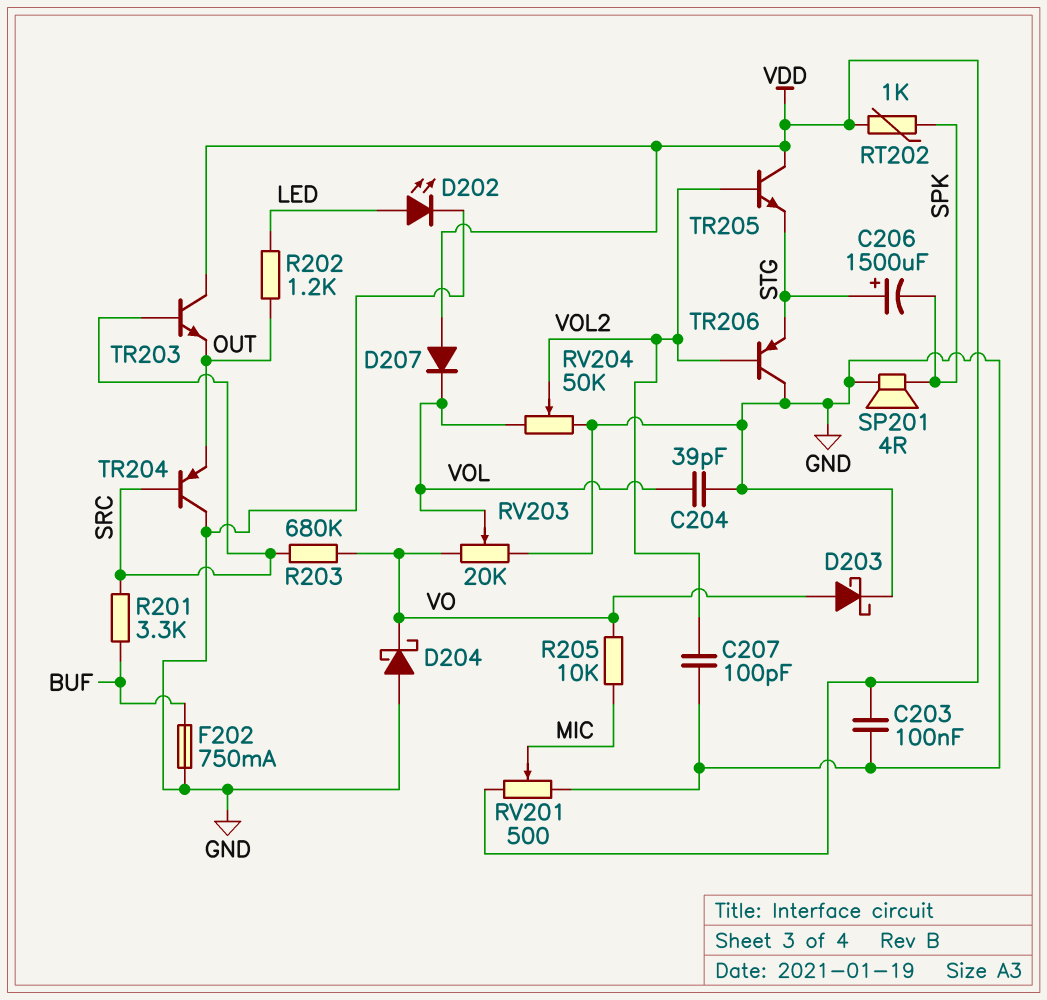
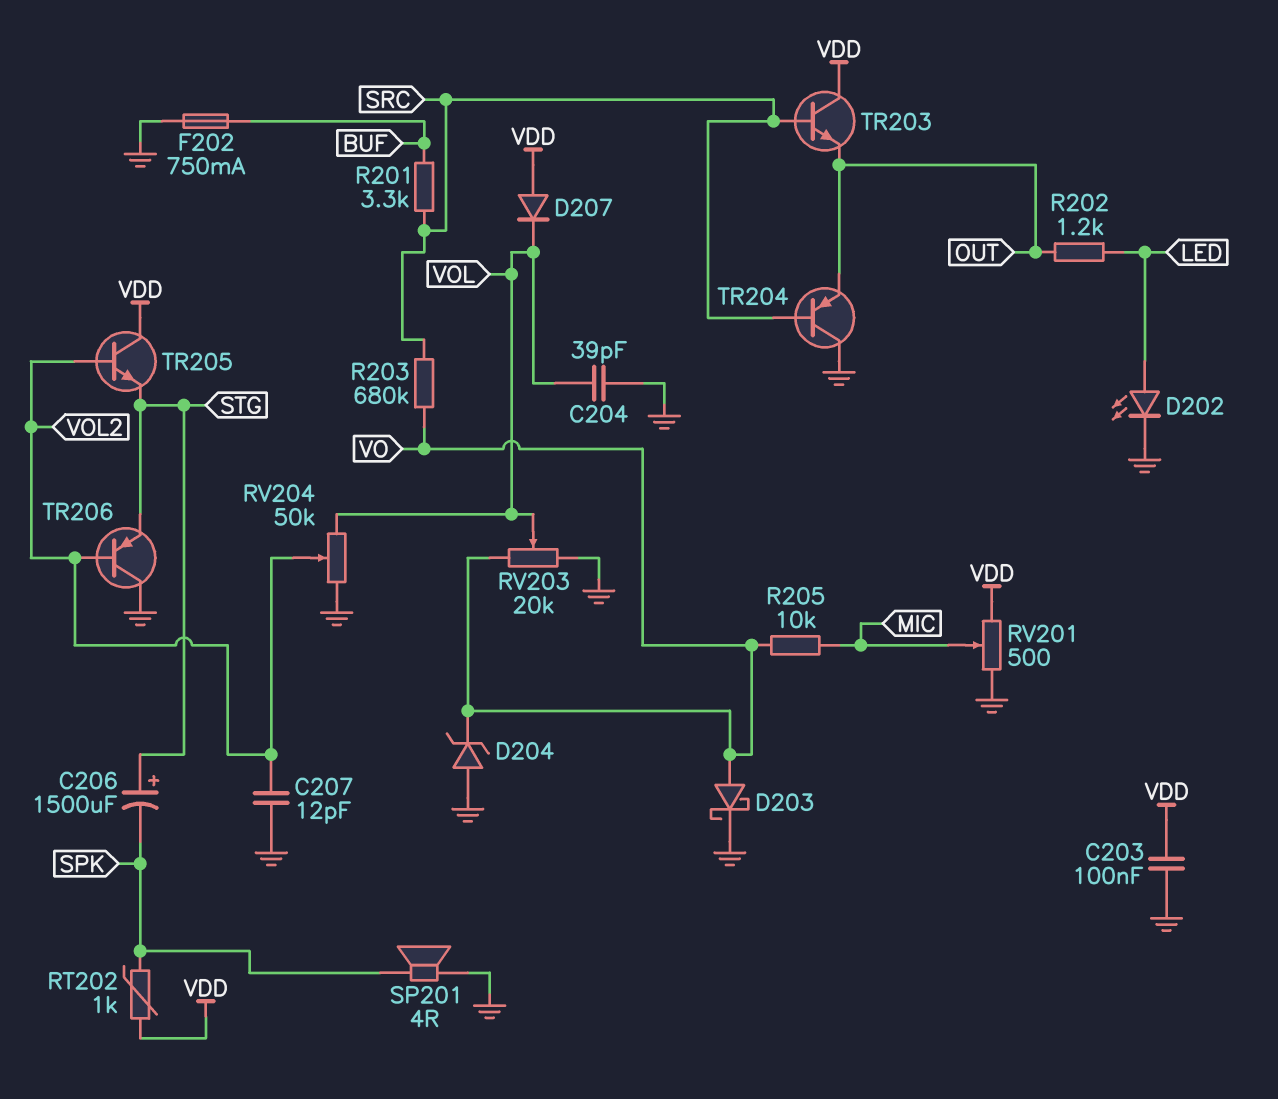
C207: 100pF (GND, VOL2) -> 12pF (GND, VOL2)
D204: schottky (A GND, K VO) -> zener (A GND, K VO)

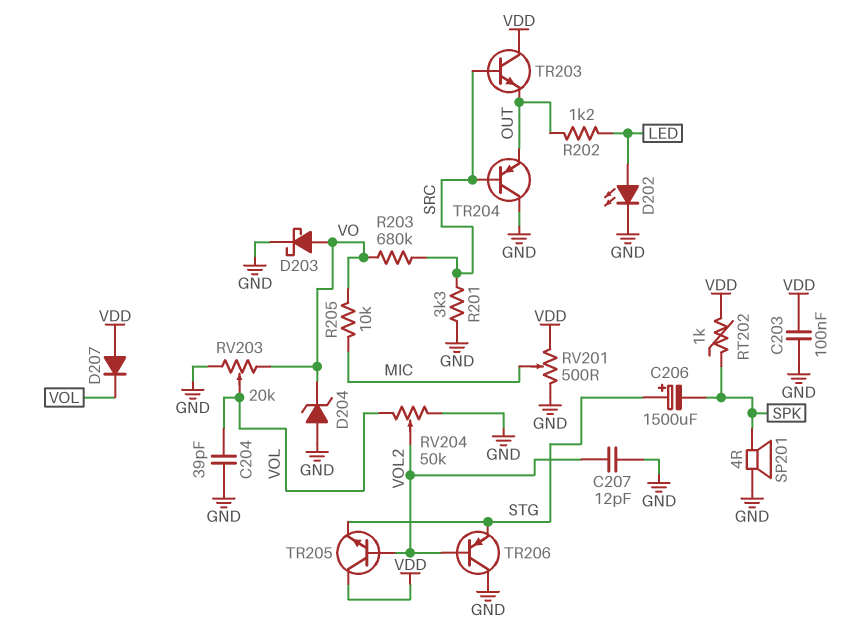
F202: 750mA (BUF, GND) -> none
R201: 3.3k (BUF, SRC) -> 3.3k (GND, SRC)

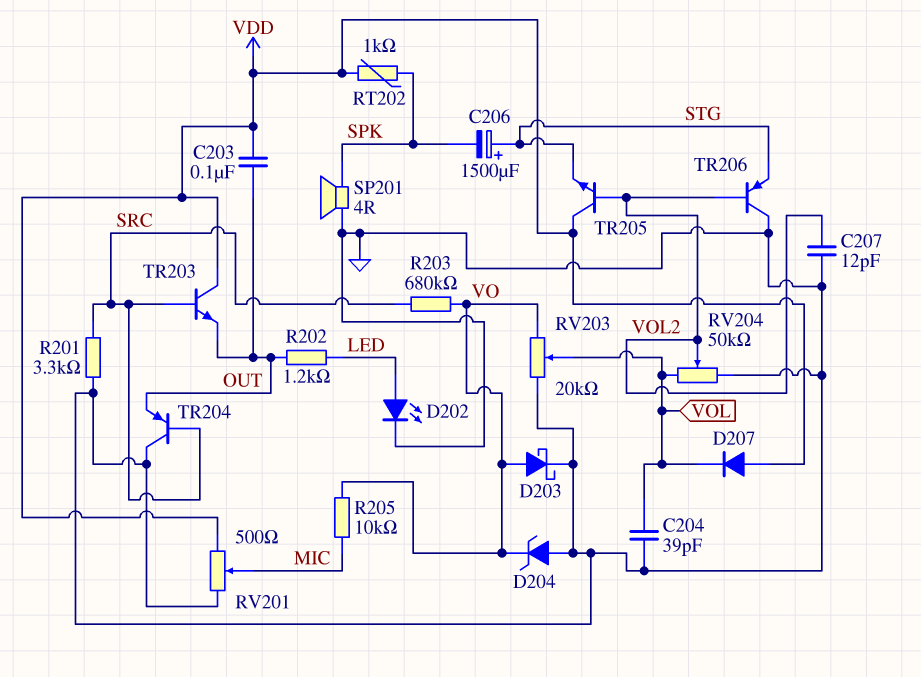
C203: 100nF (GND, VDD) -> 100nF (OUT, VDD)

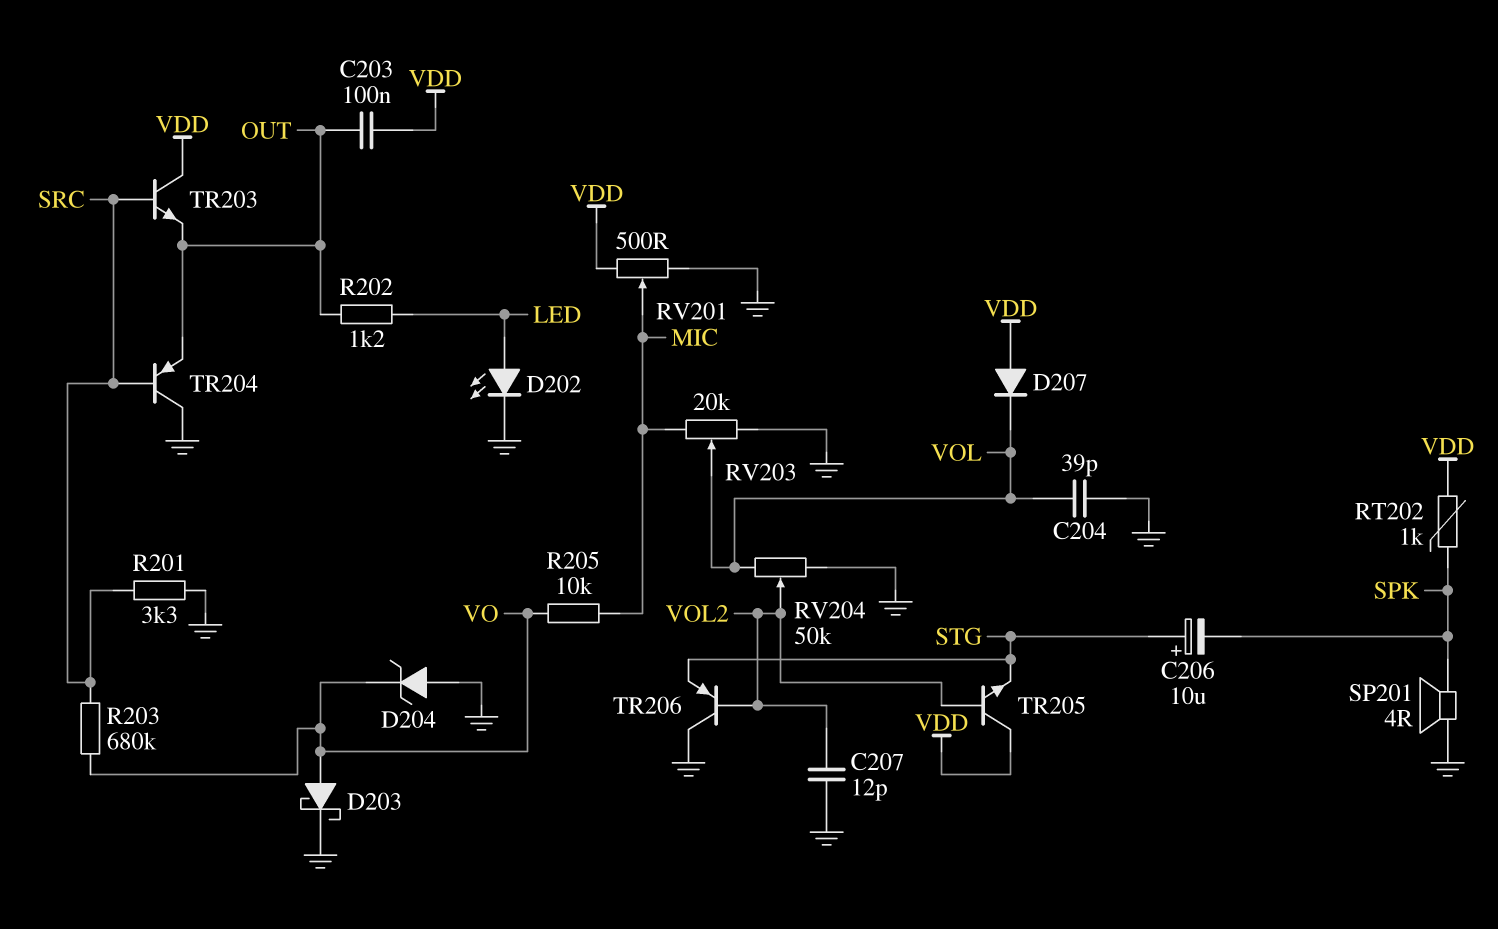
C206: 1500uF (plus STG, minus SPK) -> 10uF (plus STG, minus SPK)
RV203: 20k (GND, VO, wiper VOL) -> 20k (GND, MIC, wiper VOL)

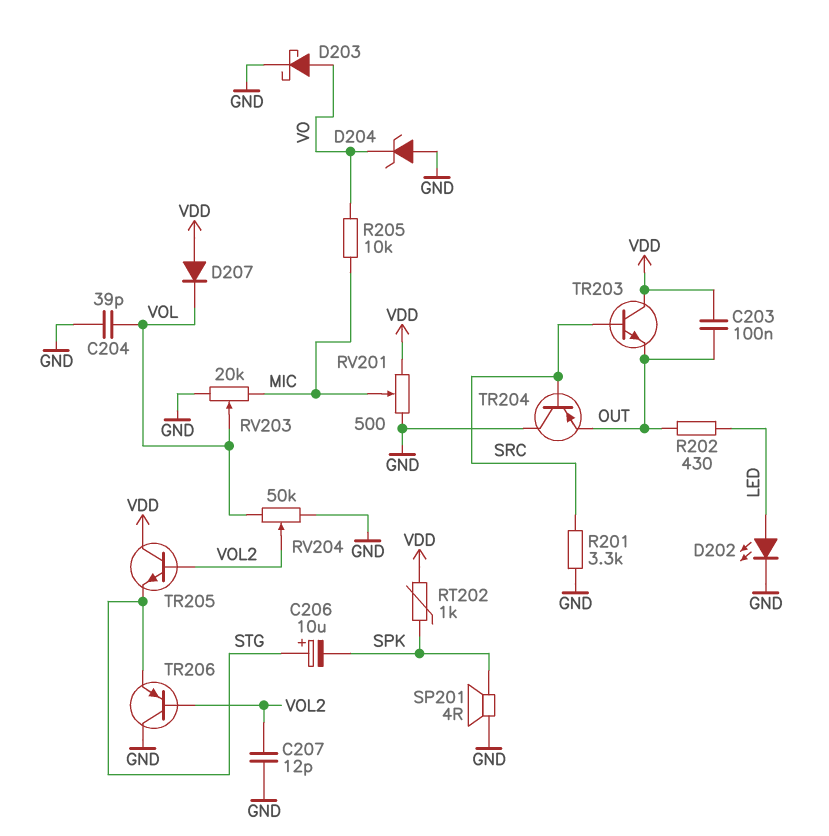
R202: 1.2k (LED, OUT) -> 430 (LED, OUT)
R203: 680k (SRC, VO) -> none

